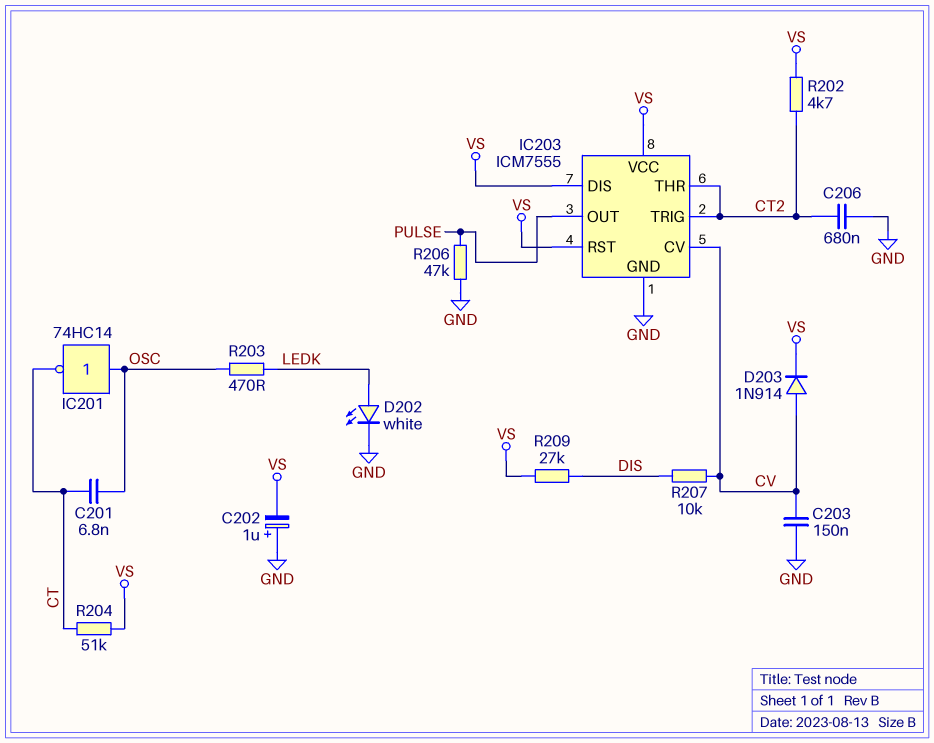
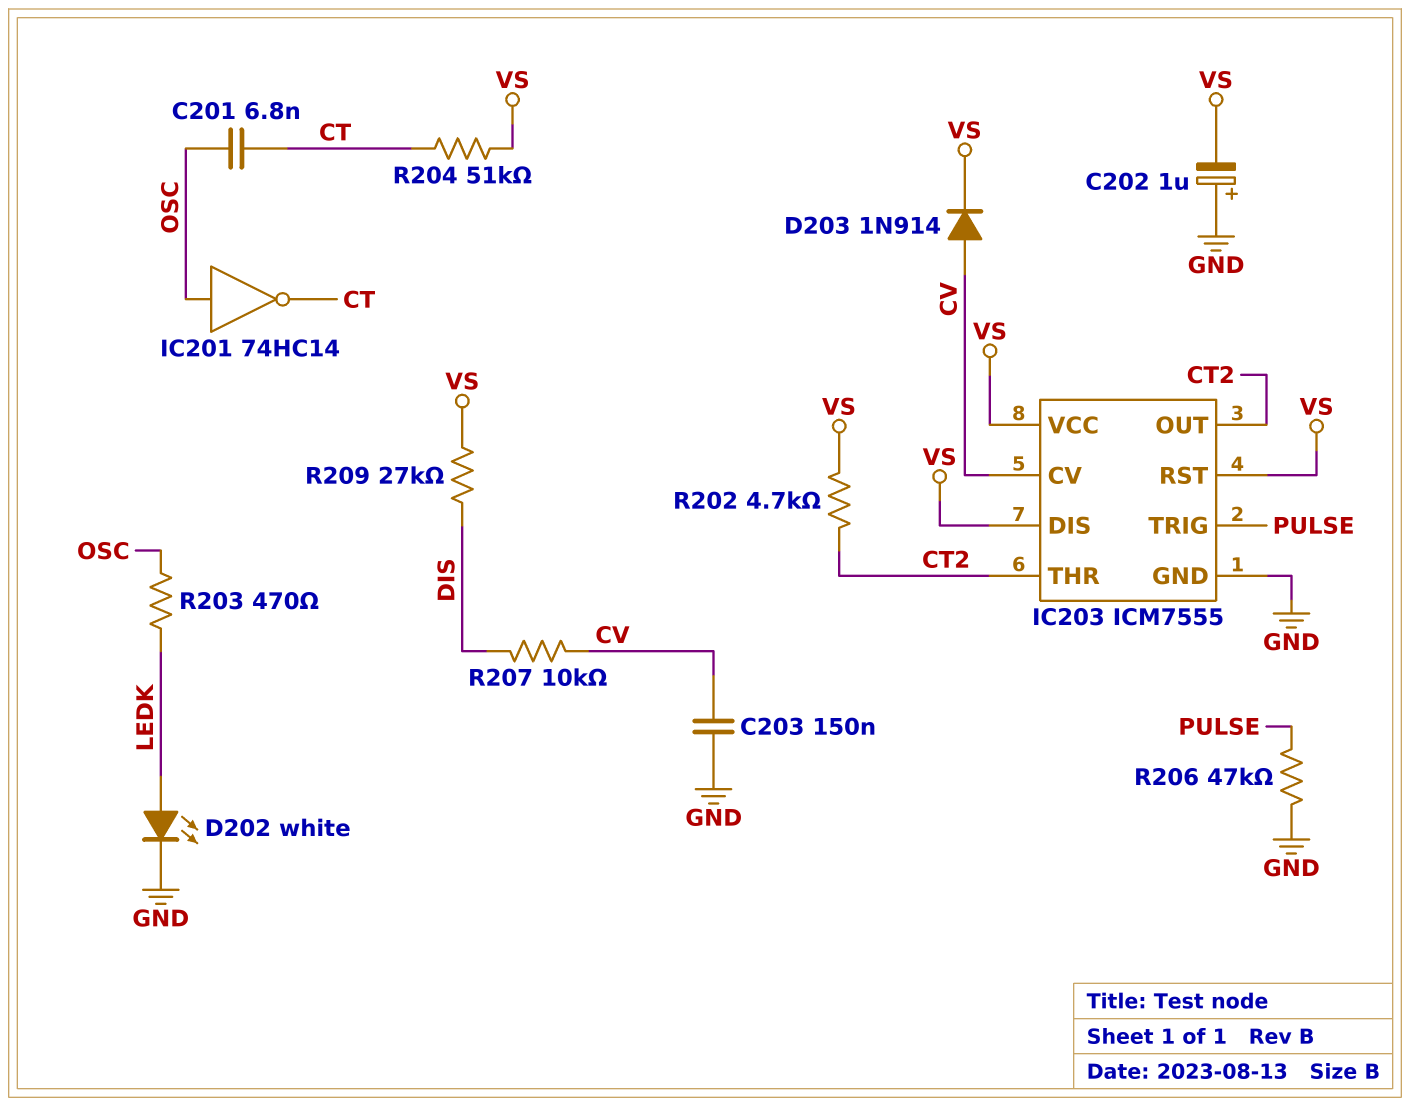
C206: 680nF (CT2, GND) -> none
IC203 pin OUT: PULSE -> CT2
IC203 pin TRIG: CT2 -> PULSE

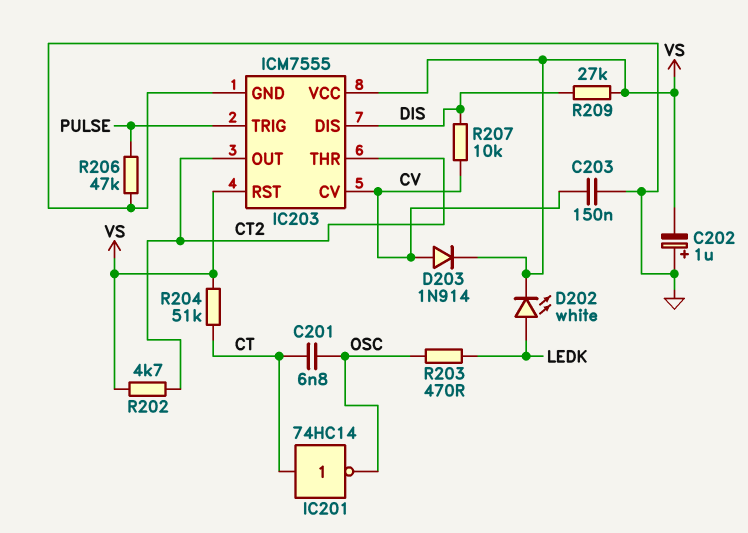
D202: LED white (A LEDK, K GND) -> LED white (A LEDK, K VS)
IC201: NOT 74HC14 (in OSC, out CT) -> NOT 74HC14 (in CT, out OSC)
IC203 pin DIS: VS -> DIS

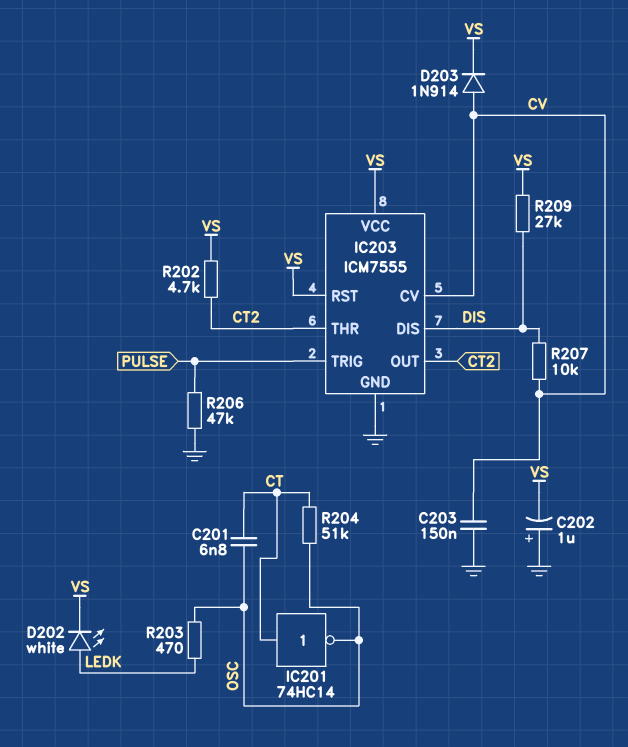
R204: 51k (CT, VS) -> 51k (CT, OSC)

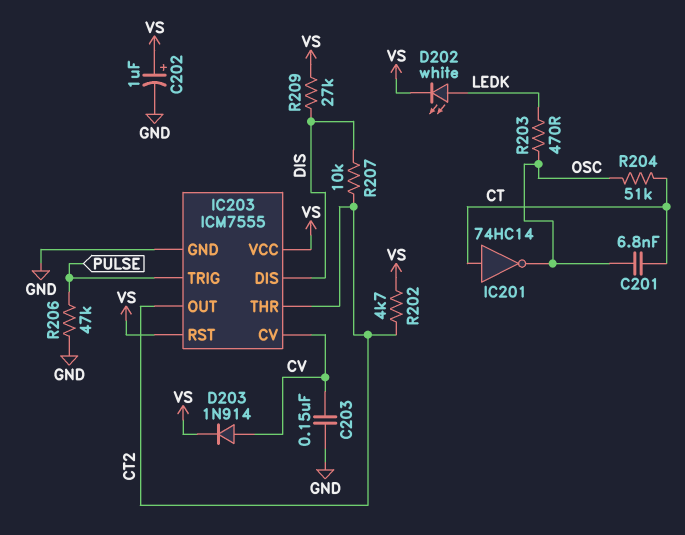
C202: 1uF (plus GND, minus VS) -> 1uF (plus VS, minus GND)
R207: 10k (CV, DIS) -> 10k (CT2, DIS)

